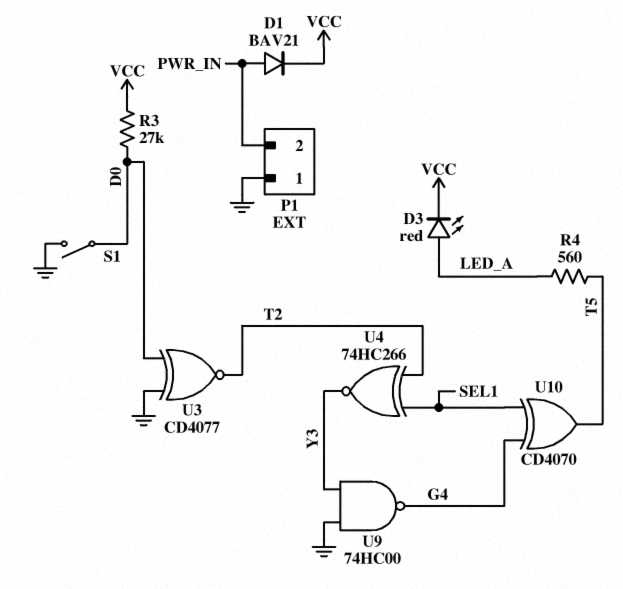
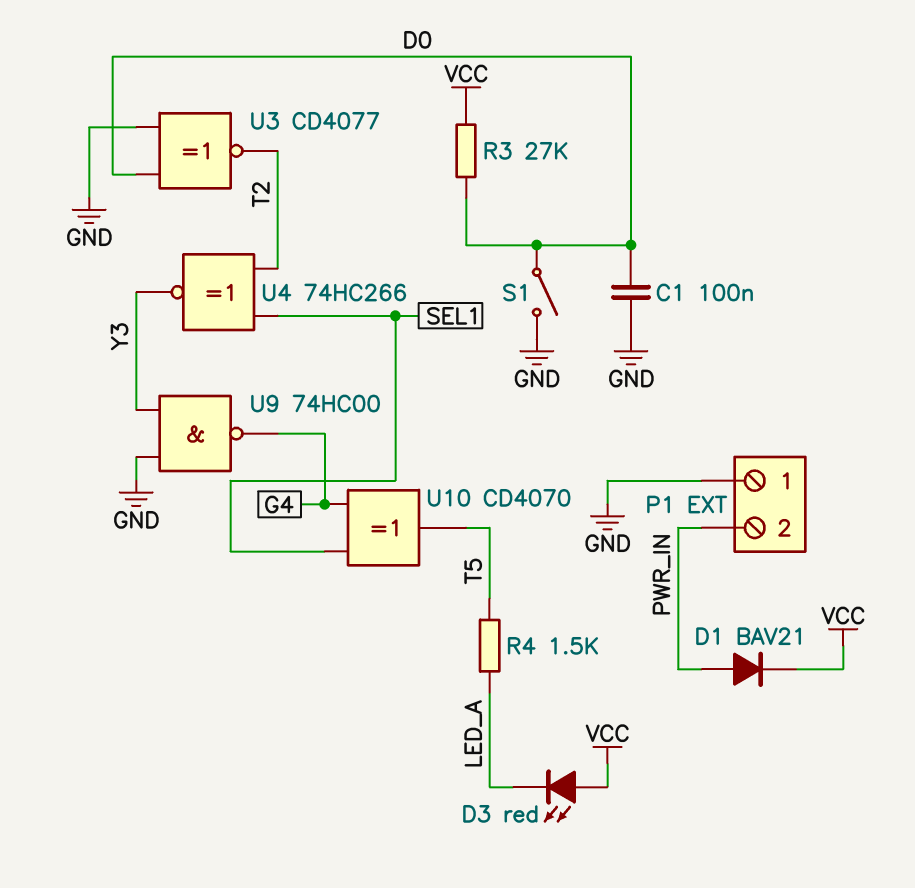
C1: none -> 100nF (D0, GND)
D3: LED red (A LED_A, K VCC) -> LED red (A VCC, K LED_A)
R4: 560 (LED_A, T5) -> 1.5k (LED_A, T5)

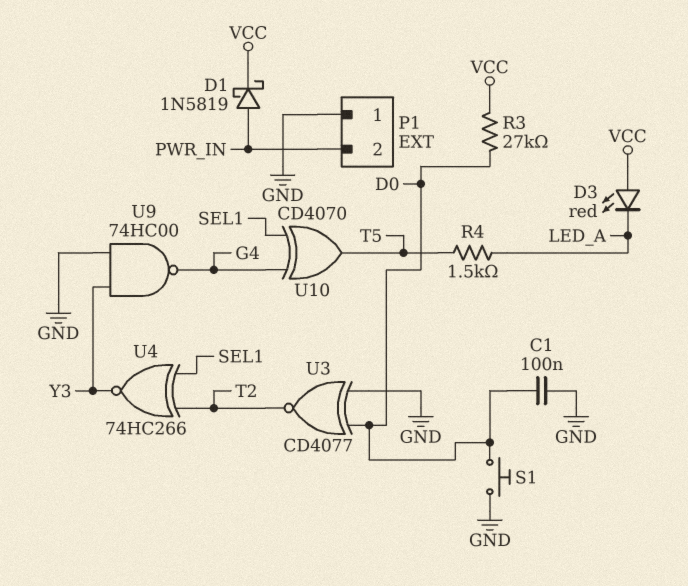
D1: diode BAV21 (A PWR_IN, K VCC) -> schottky 1N5819 (A PWR_IN, K VCC)
S1: switch (D0, GND) -> button (D0, GND)

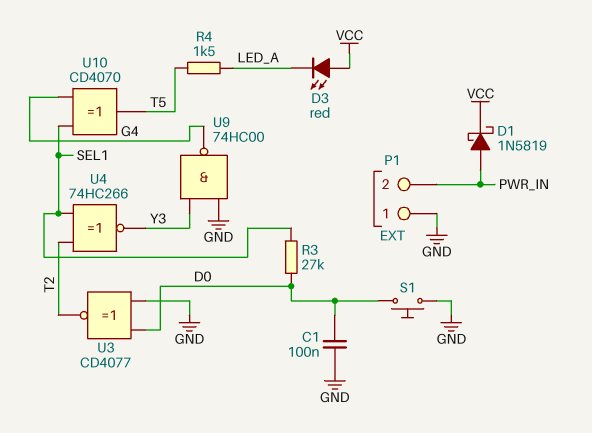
R3: 27k (D0, VCC) -> 27k (D0, SEL1)

